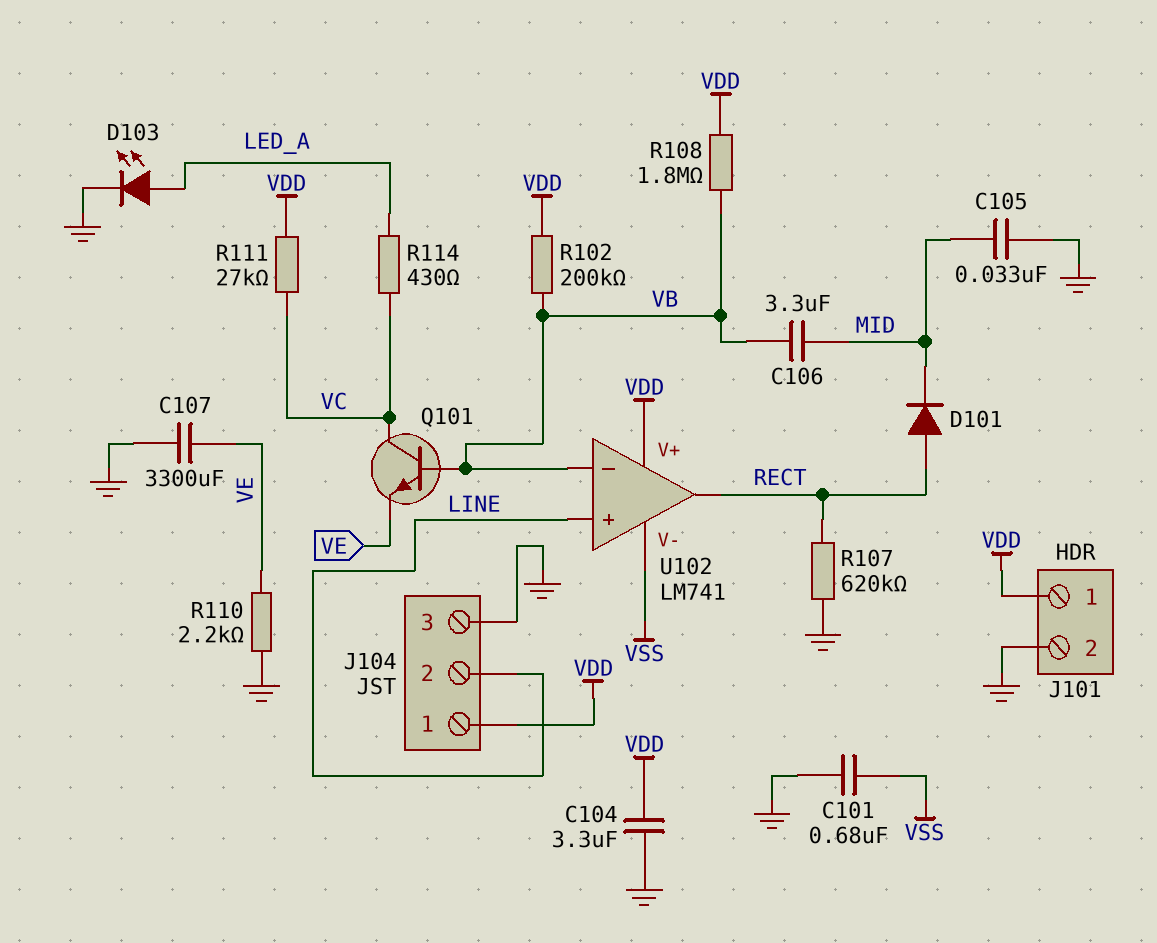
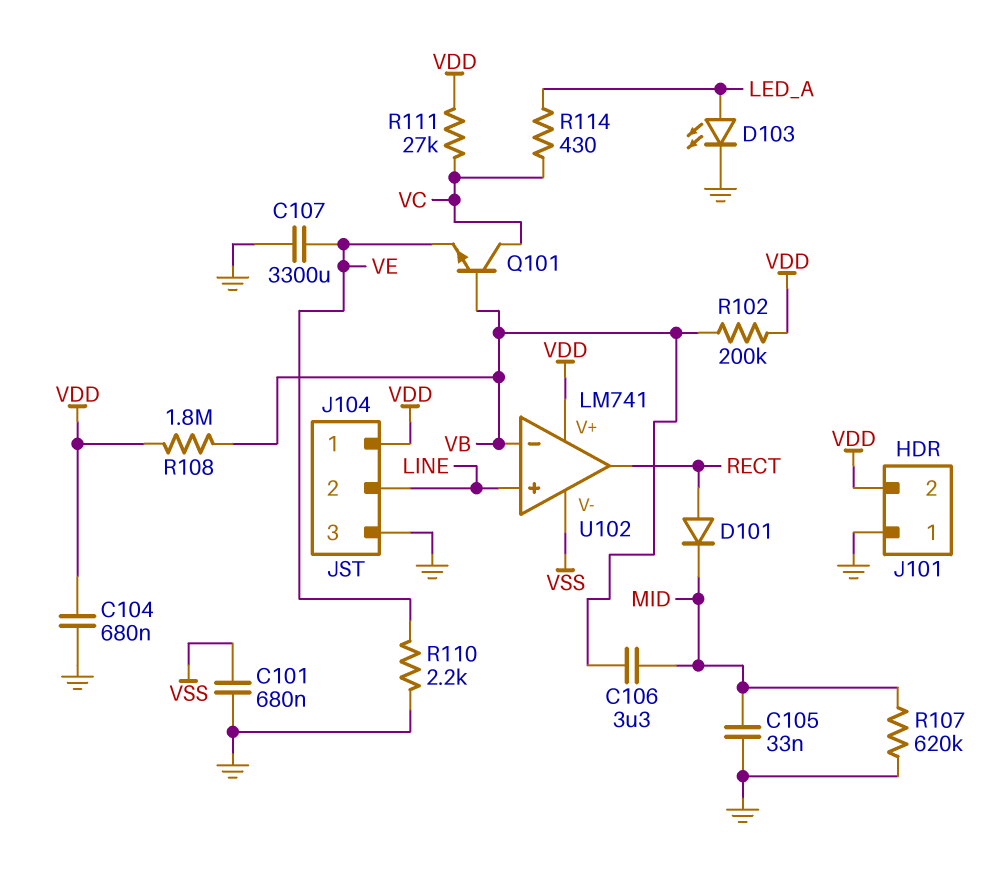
C104: 3.3uF (GND, VDD) -> 680nF (GND, VDD)
J101 pin 1: VDD -> GND
J101 pin 2: GND -> VDD
R107: 620k (GND, RECT) -> 620k (GND, MID)

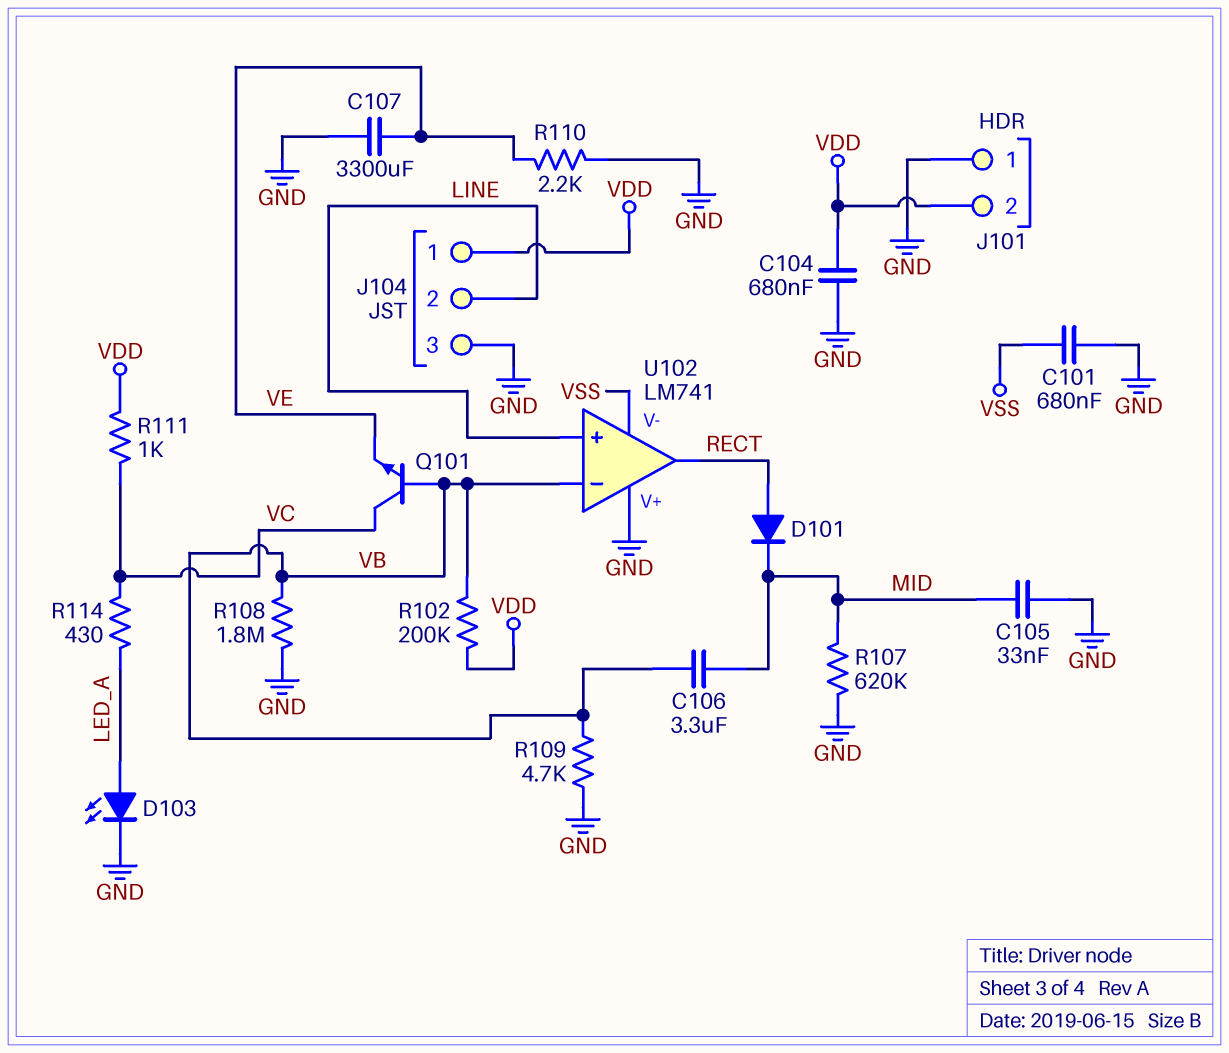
R108: 1.8M (VB, VDD) -> 1.8M (GND, VB)
R109: none -> 4.7k (GND, VB)
R111: 27k (VC, VDD) -> 1k (VC, VDD)
U102 pin V+: VDD -> GND

